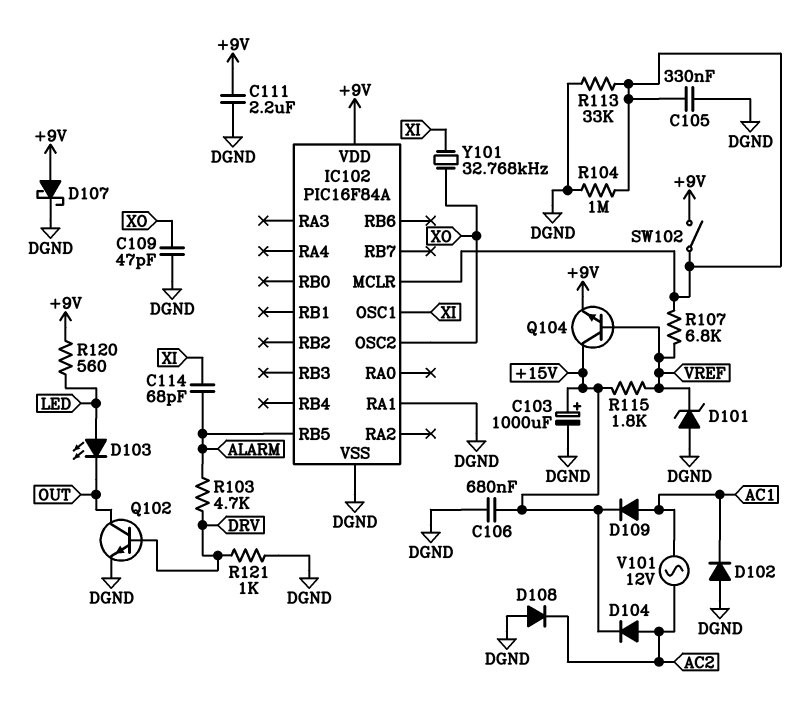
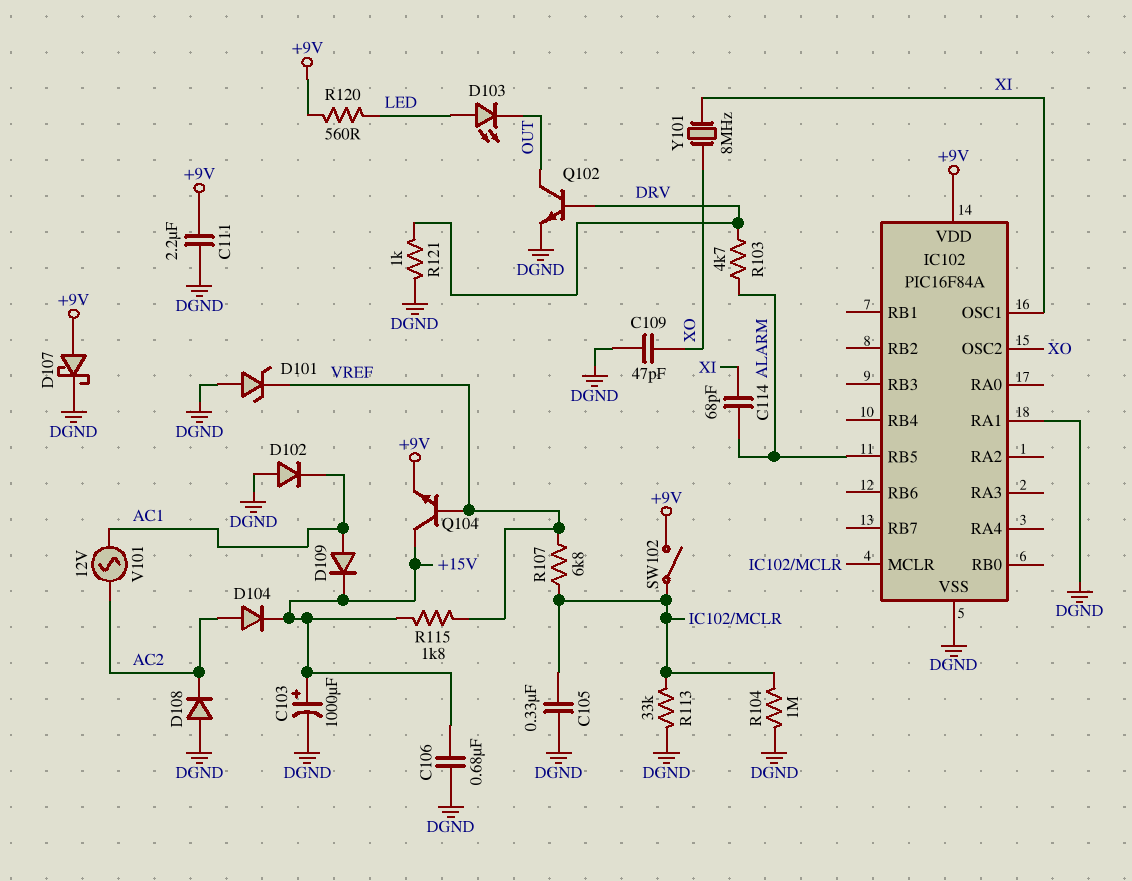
Y101: 32.768kHz (XI, XO) -> 8MHz (XI, XO)

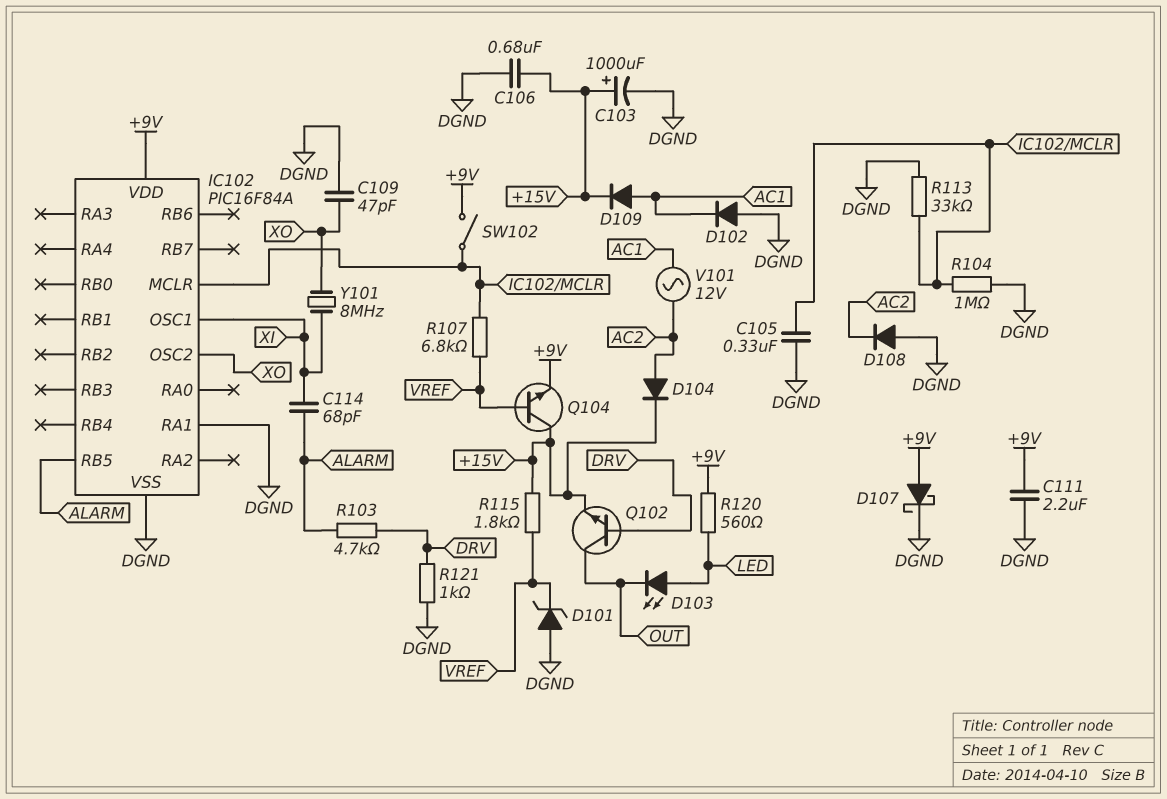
Q102: NPN (B DRV, C OUT, E DGND) -> NPN (B DRV, C OUT, E +15V)

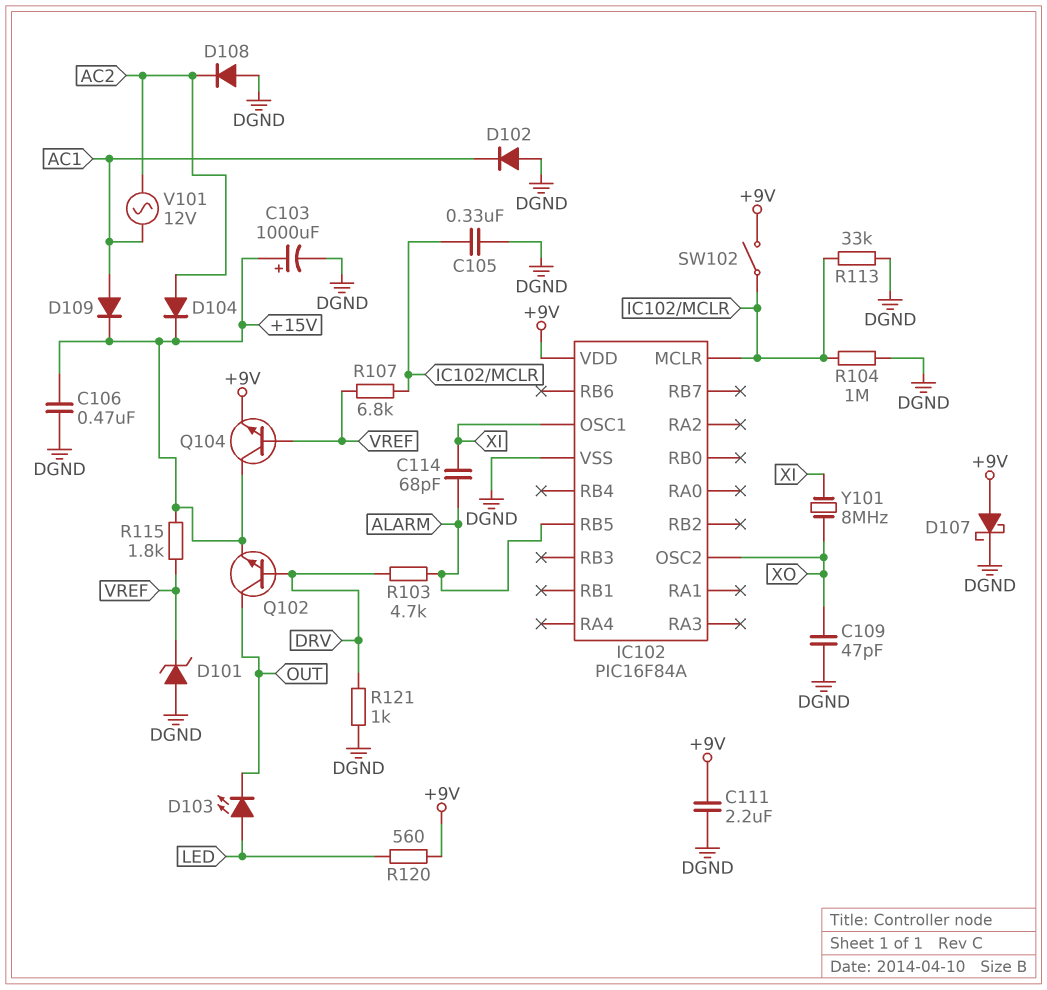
C106: 680nF (+15V, DGND) -> 470nF (+15V, DGND)
IC102 pin RA1: DGND -> none

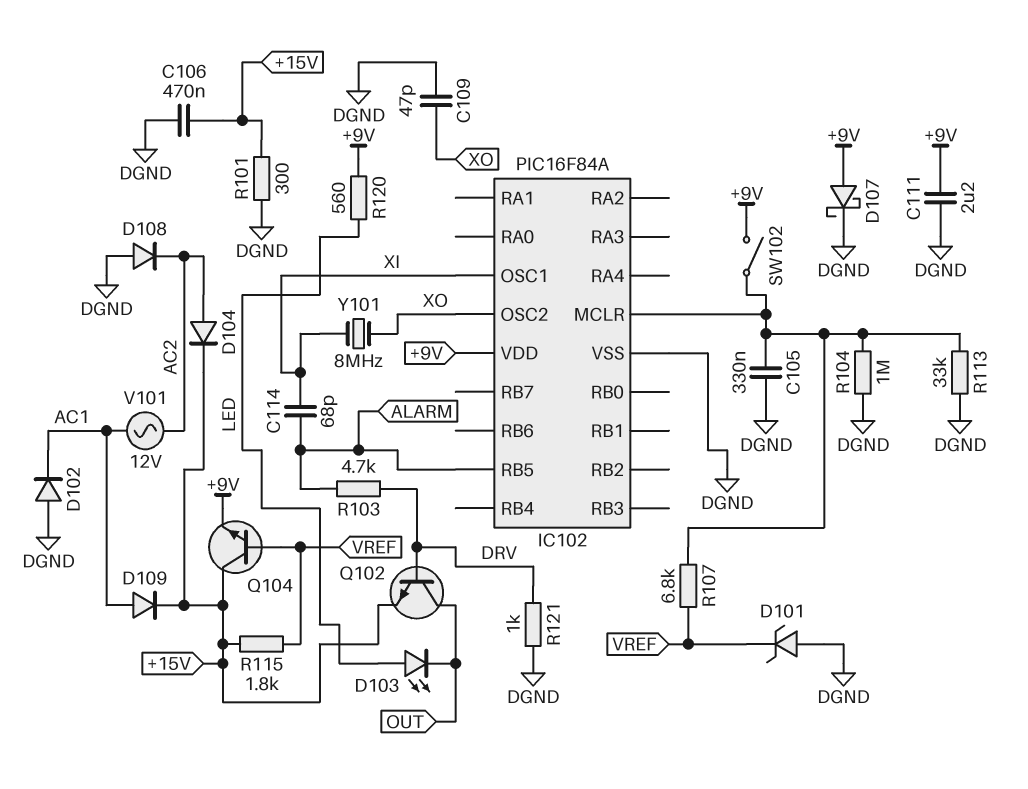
C103: 1000uF (plus +15V, minus DGND) -> none
R101: none -> 300 (+15V, DGND)

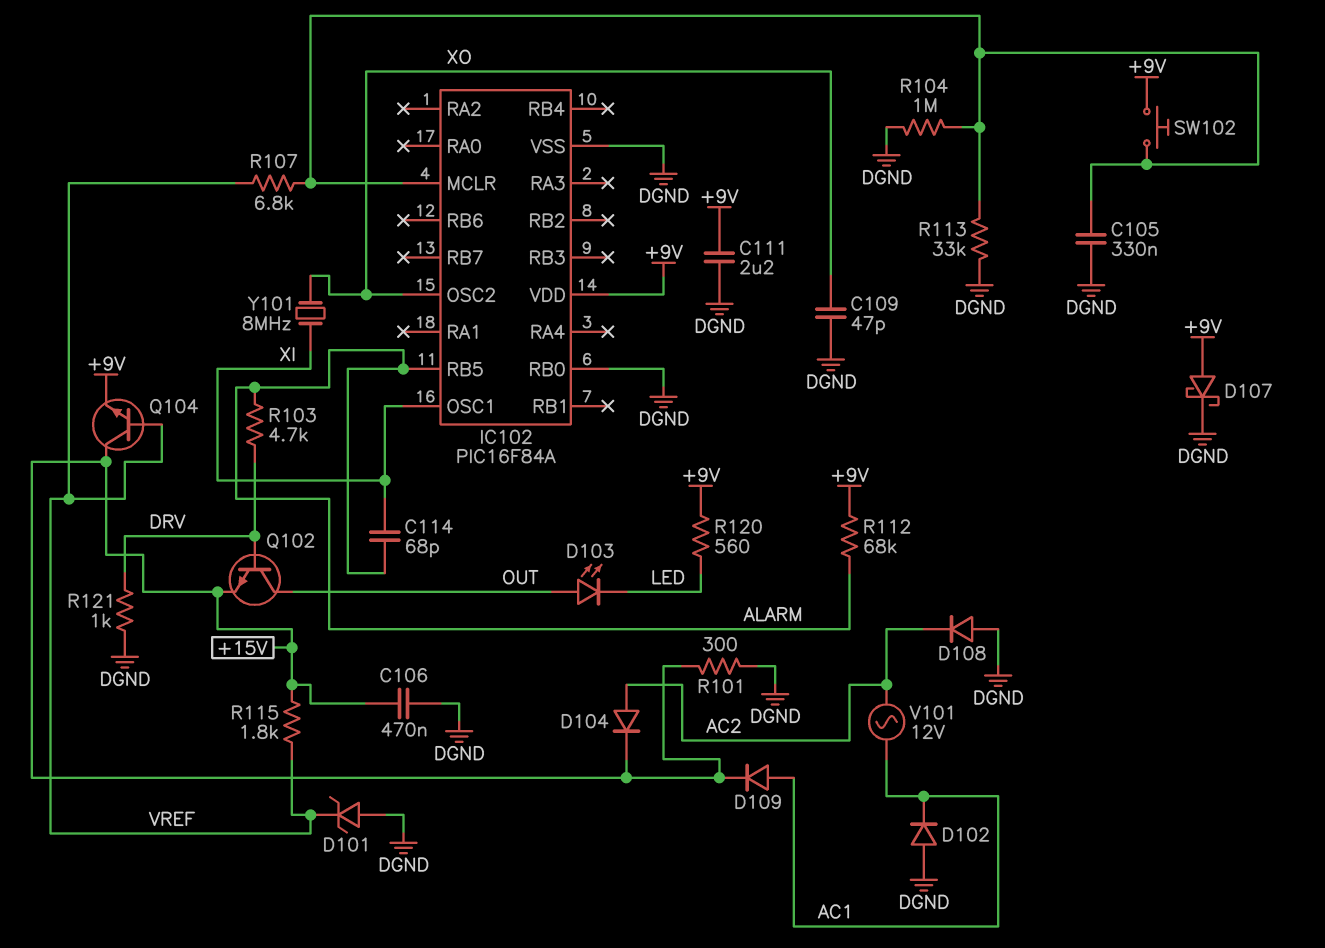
D103: LED (A LED, K OUT) -> LED (A OUT, K LED)
IC102 pin RB0: none -> DGND
R112: none -> 68k (+9V, ALARM)
SW102: switch (+9V, IC102/MCLR) -> button (+9V, IC102/MCLR)

